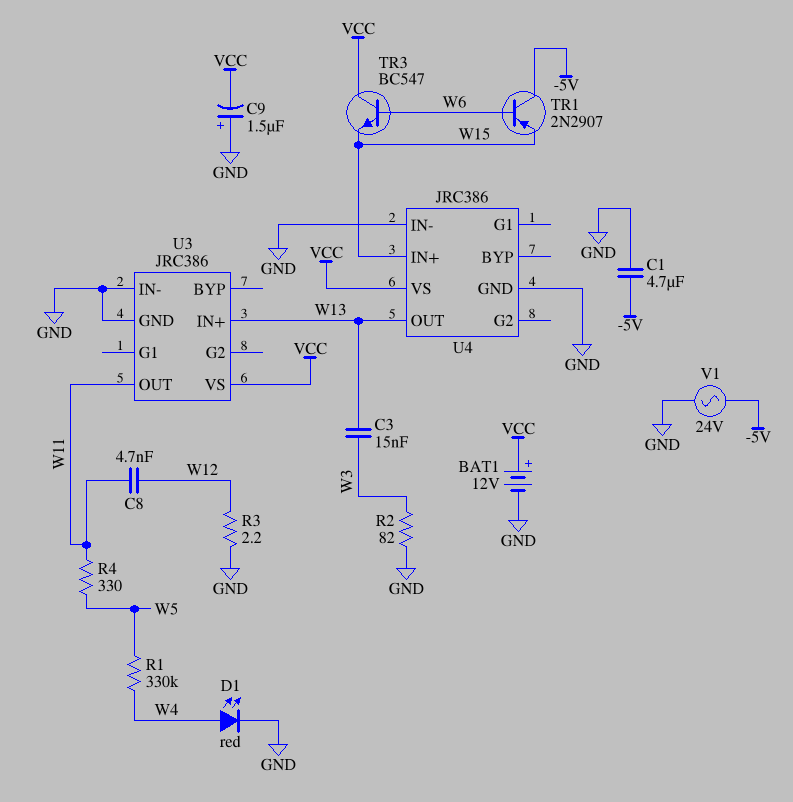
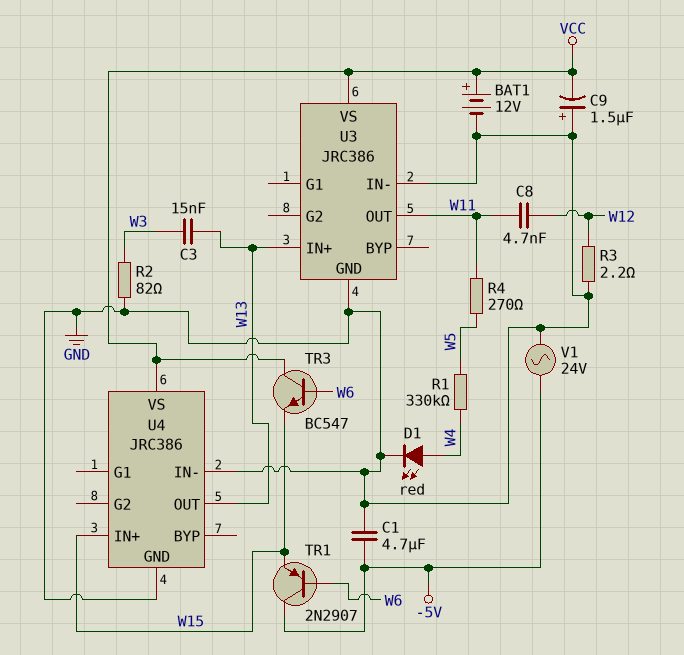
R4: 330 (W5, W11) -> 270 (W5, W11)

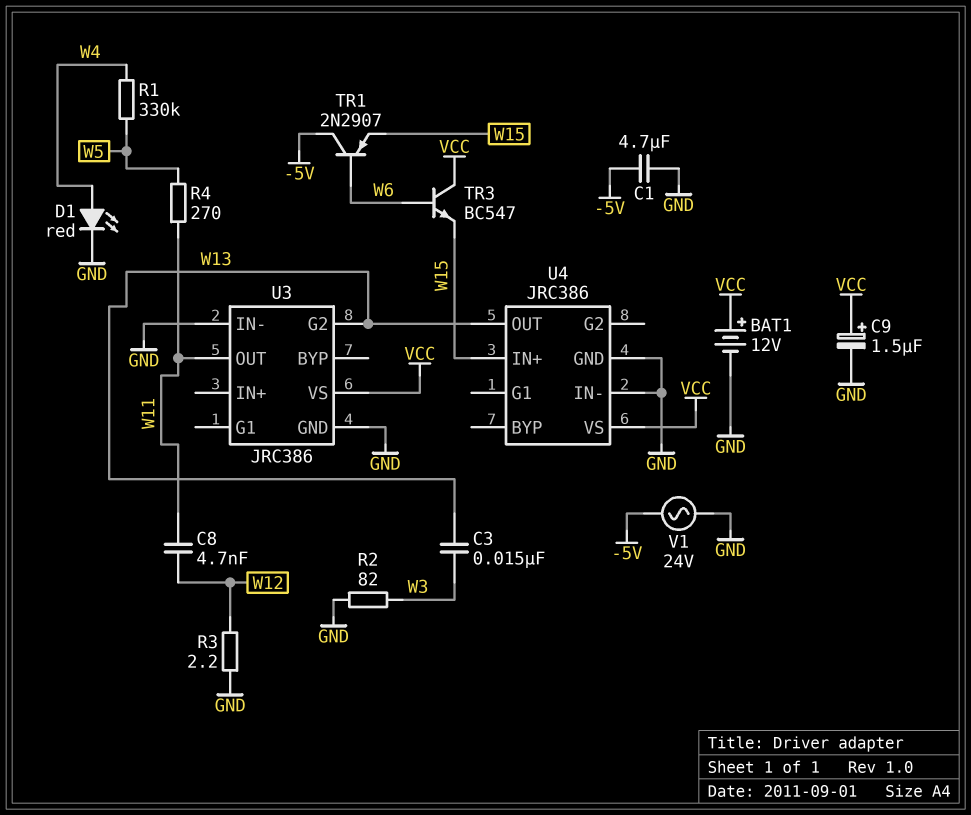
C9: 1.5uF (plus GND, minus VCC) -> 1.5uF (plus VCC, minus GND)
U3 pin G2: none -> W13
U3 pin IN+: W13 -> none

